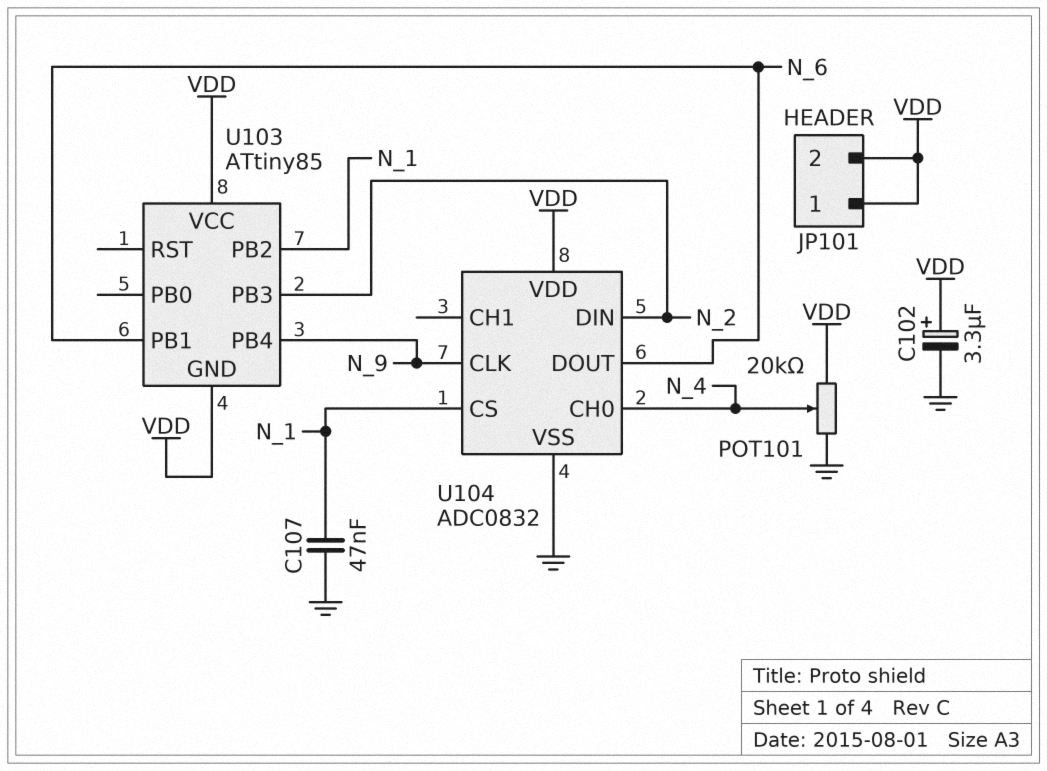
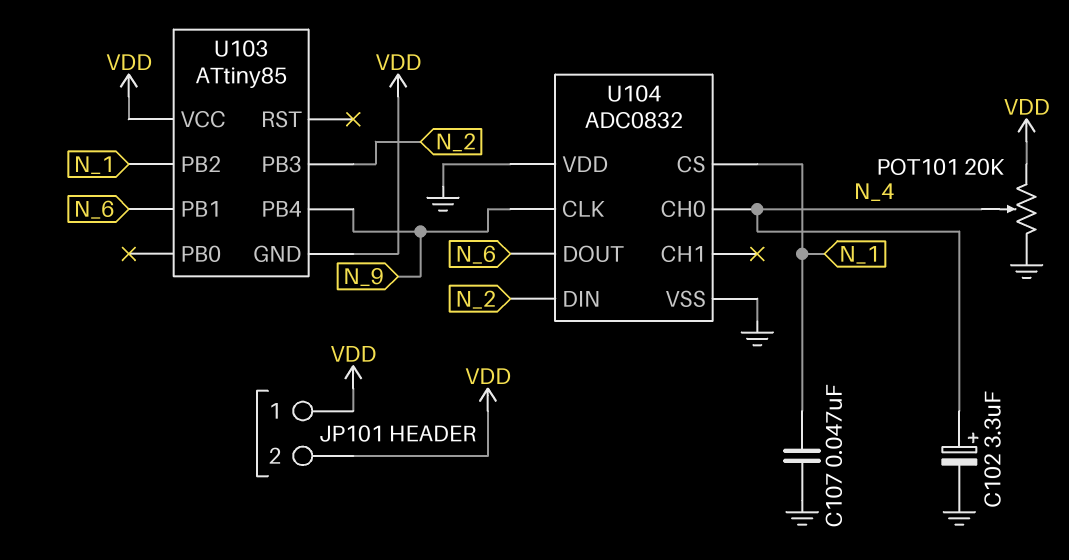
C102: 3.3uF (plus VDD, minus GND) -> 3.3uF (plus N_4, minus GND)
U104 pin VDD: VDD -> GND

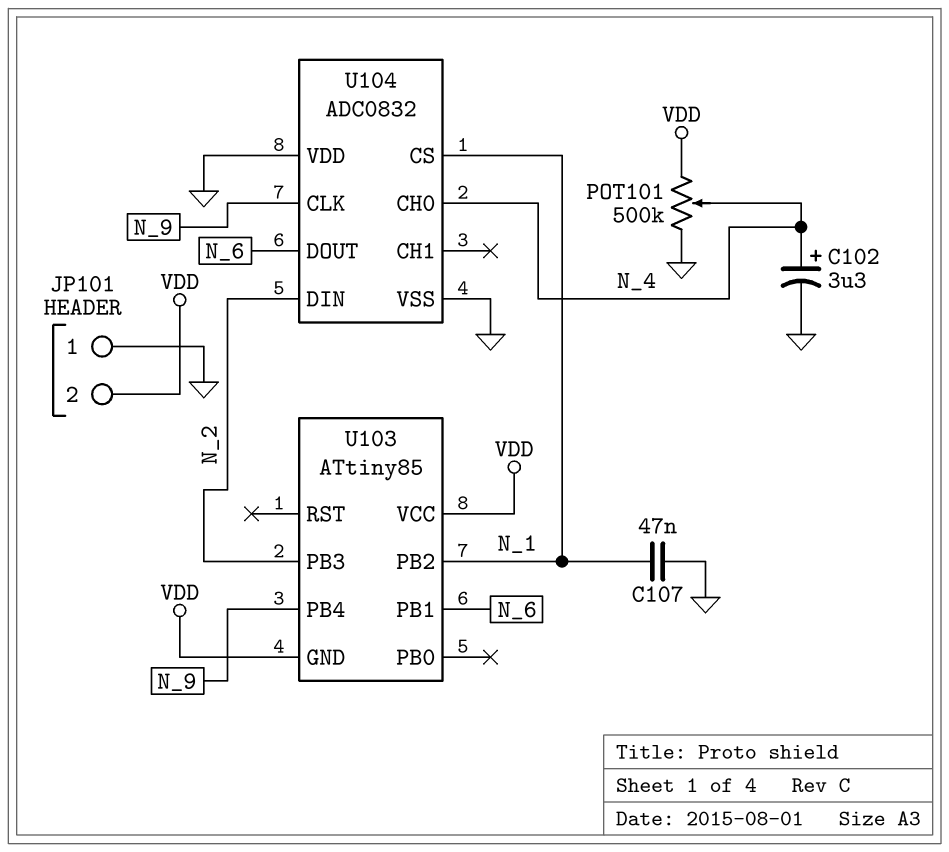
JP101 pin 1: VDD -> GND
POT101: 20k (GND, VDD, wiper N_4) -> 500k (GND, VDD, wiper N_4)

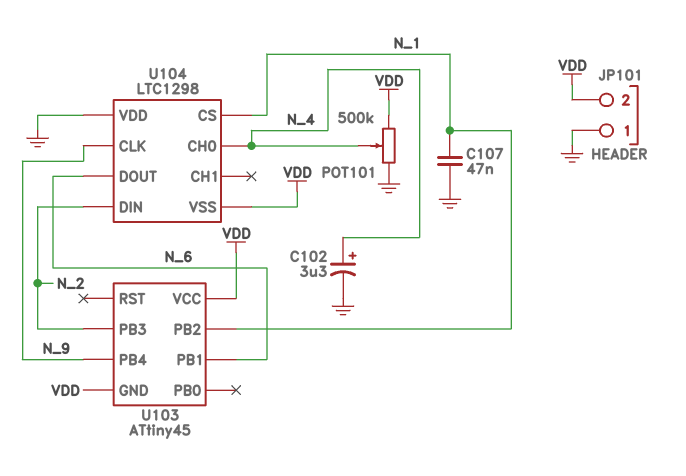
U103: ATtiny85 -> ATtiny45
U104: ADC0832 -> LTC1298
U104 pin VSS: GND -> VDD

